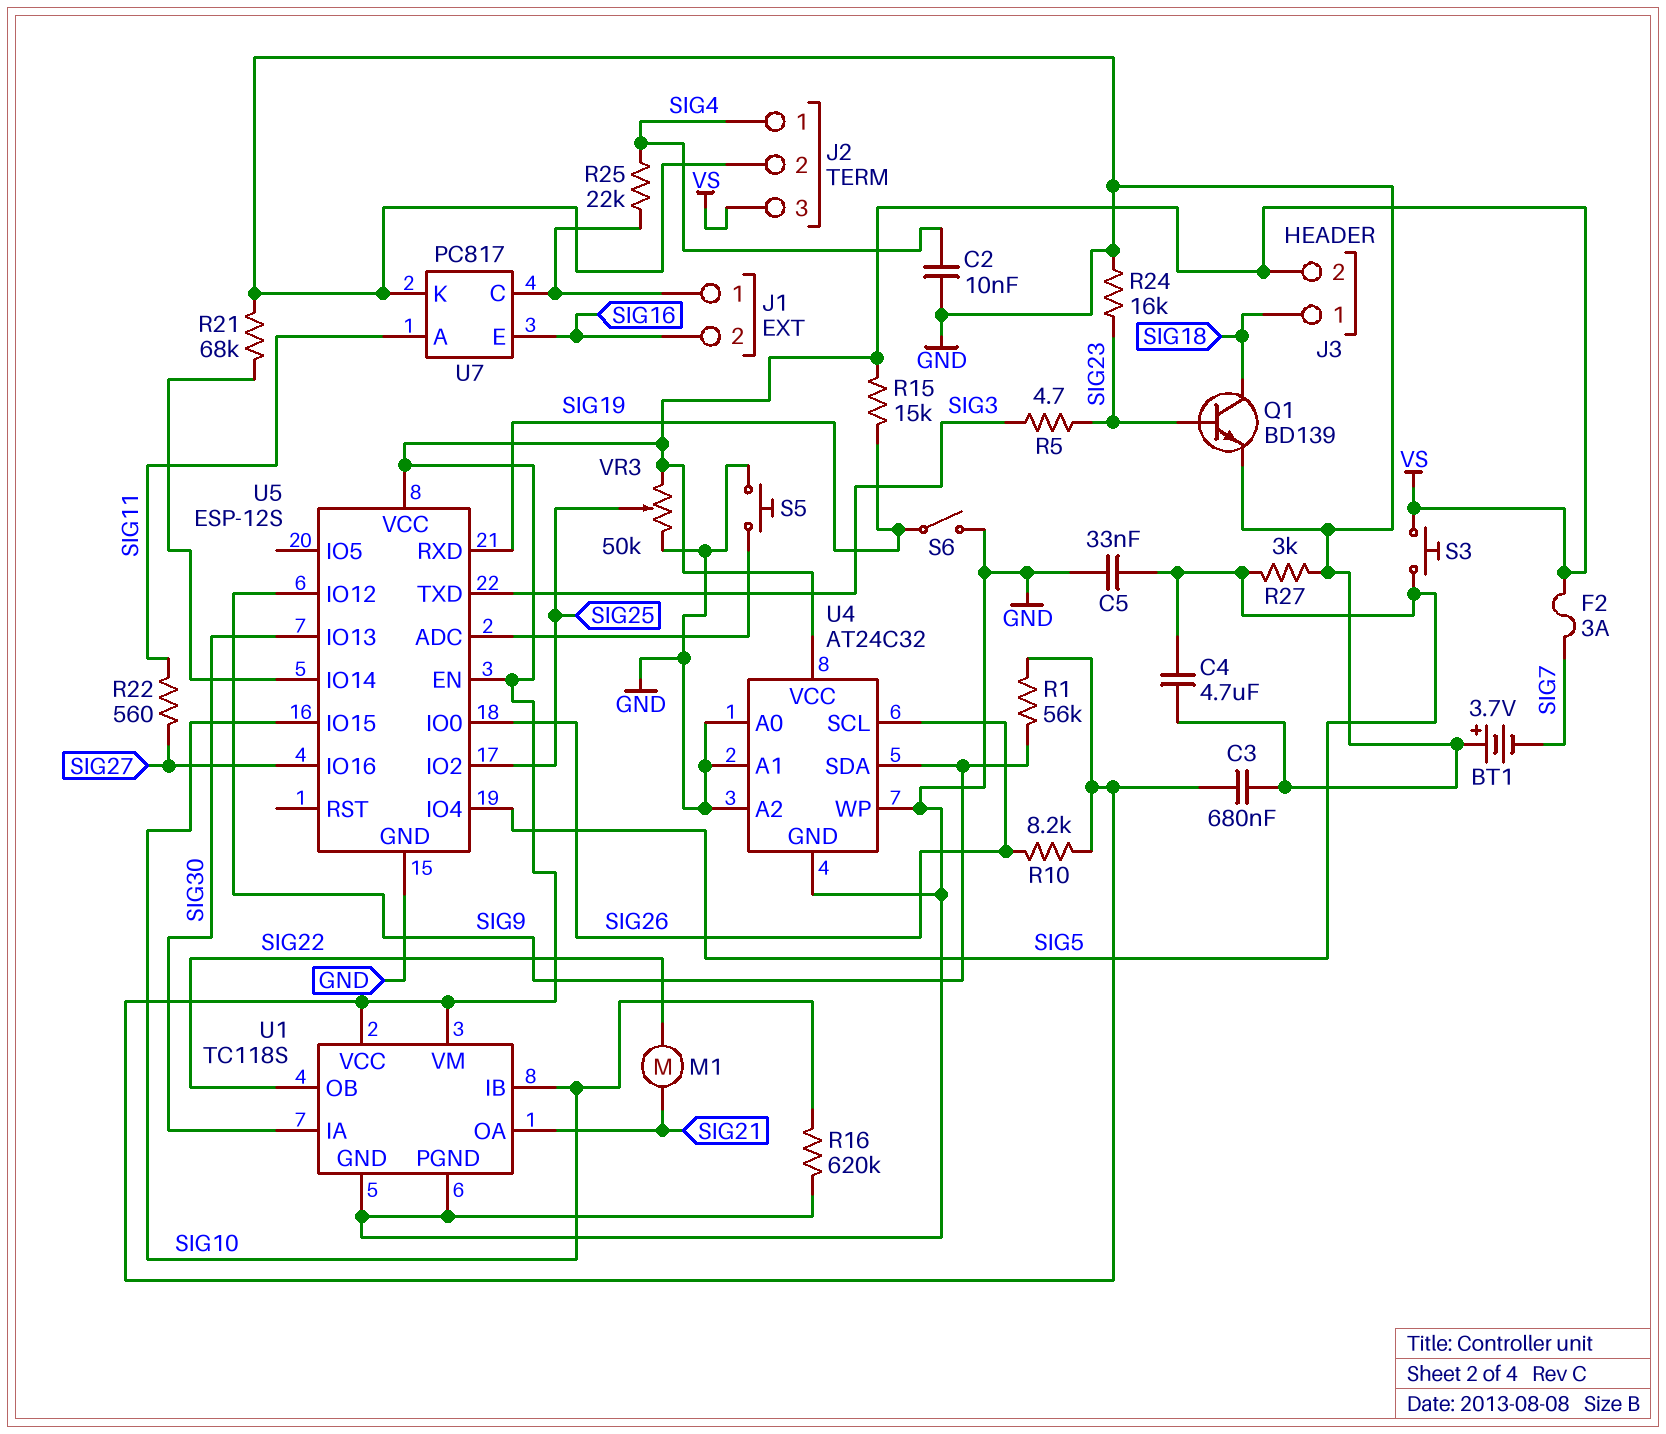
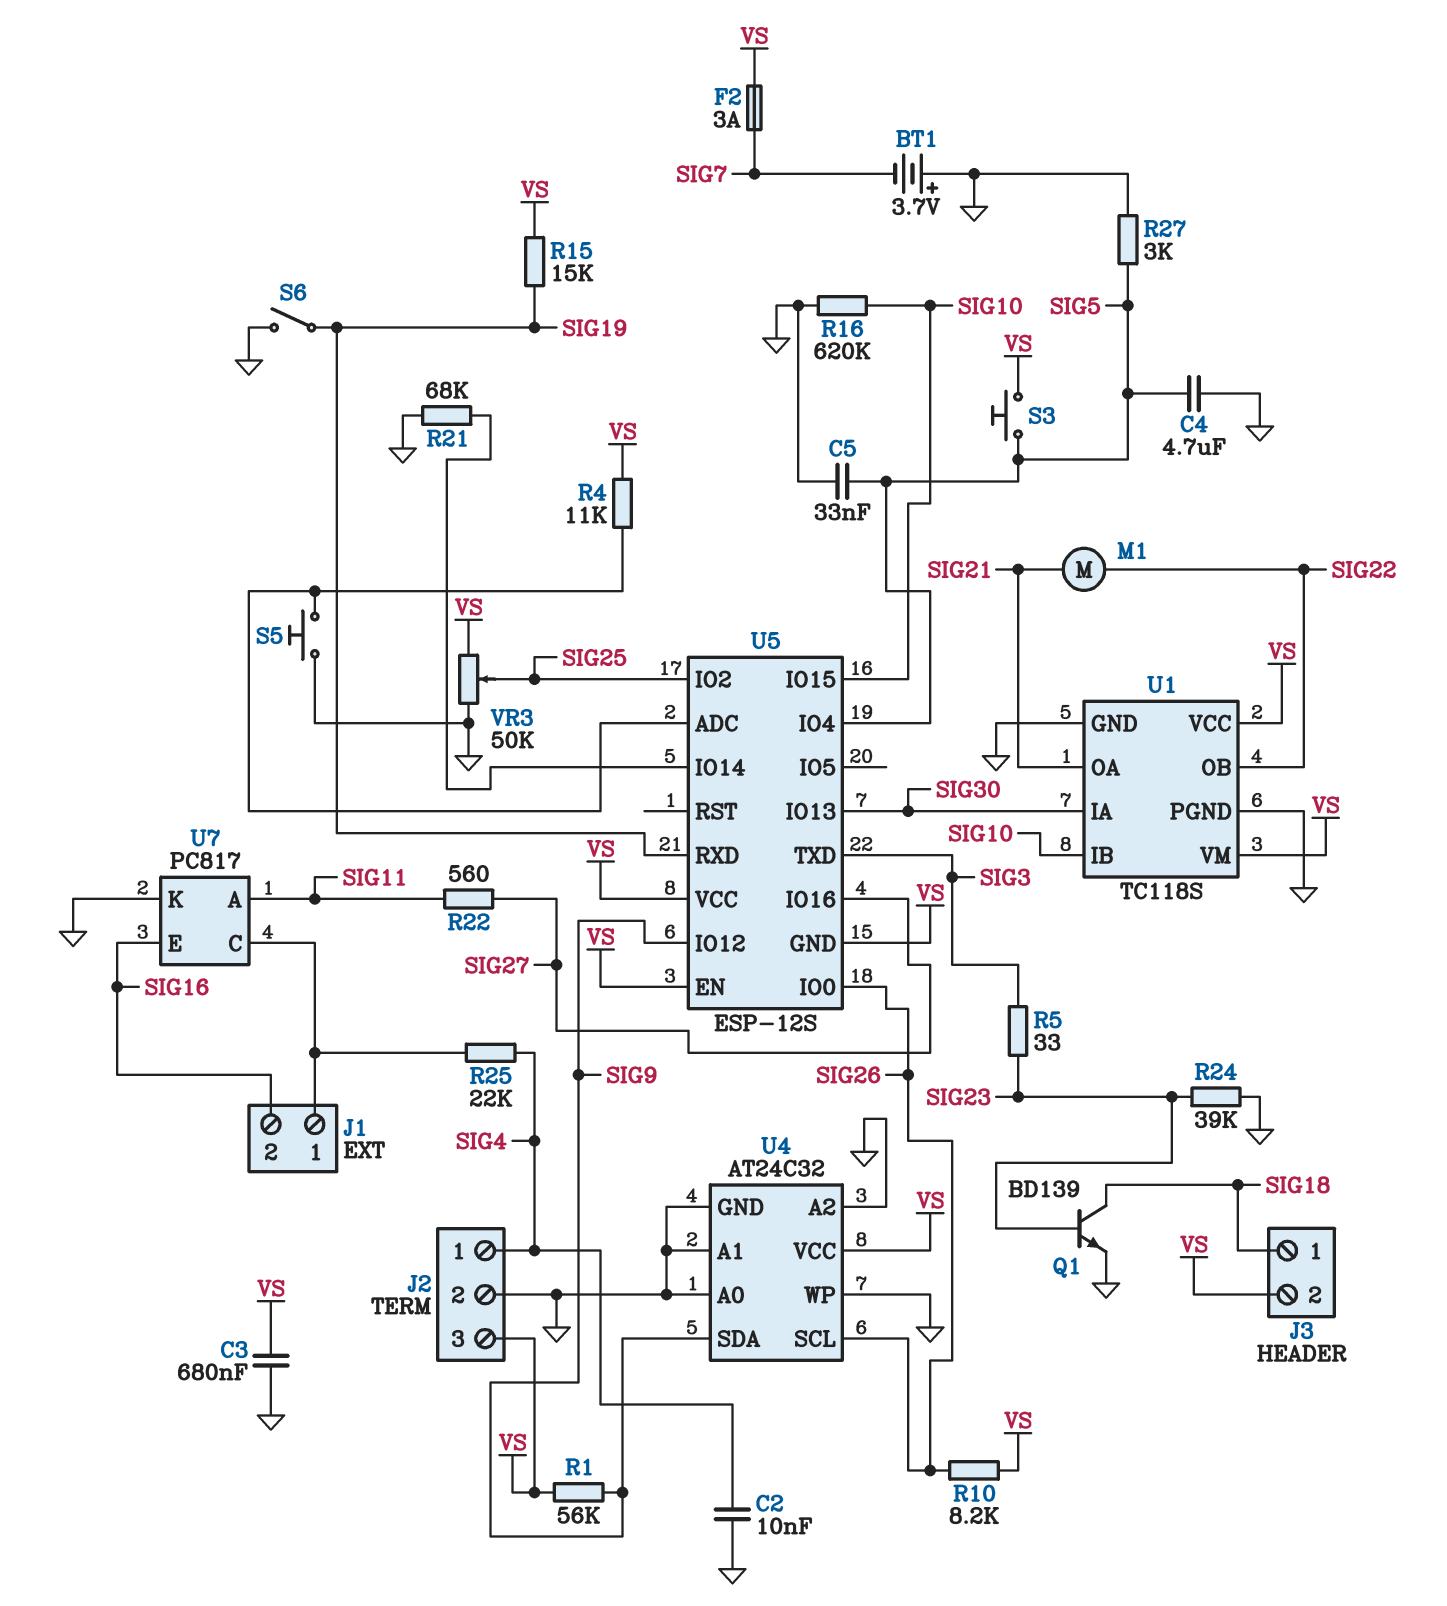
R4: none -> 11k (U5/ADC, VS)
R5: 4.7 (SIG3, SIG23) -> 33 (SIG3, SIG23)
R24: 16k (GND, SIG23) -> 39k (GND, SIG23)
U5 pin GND: GND -> VS

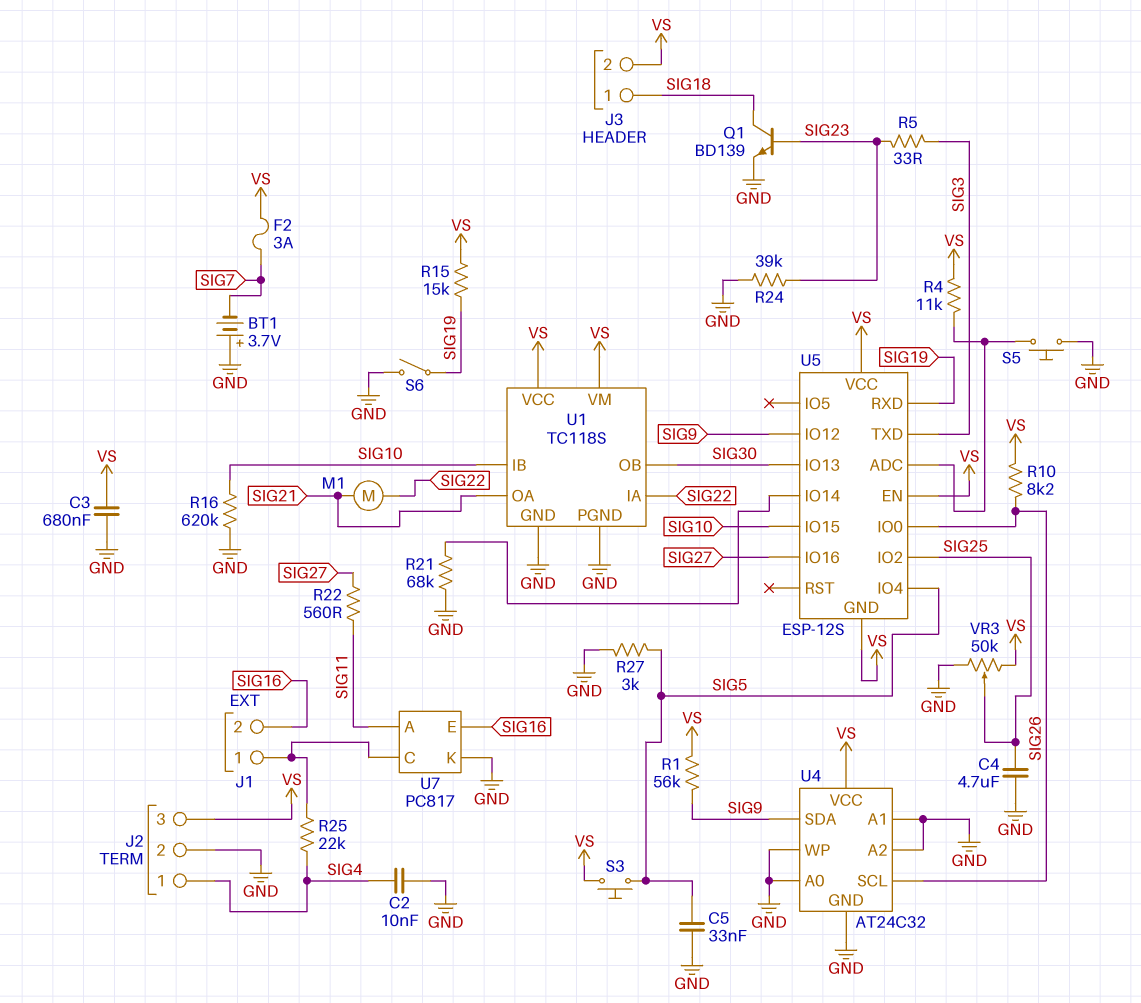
C4: 4.7uF (GND, SIG5) -> 4.7uF (GND, SIG25)
U1 pin IA: SIG30 -> SIG22
U1 pin OB: SIG22 -> SIG30

